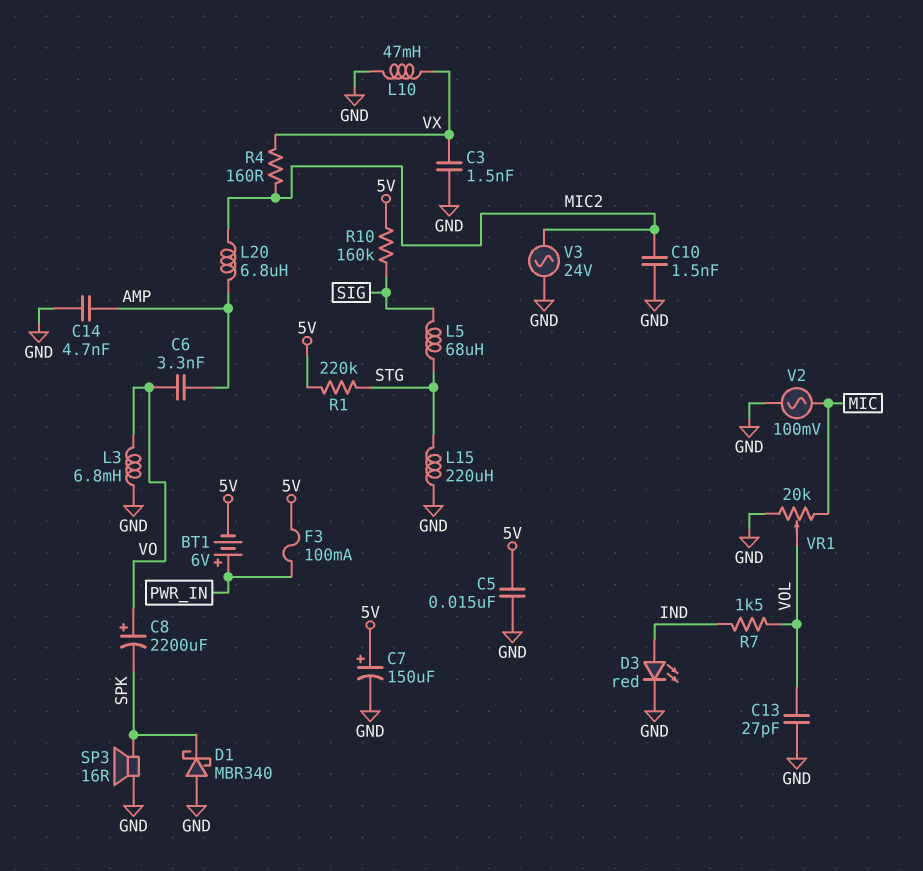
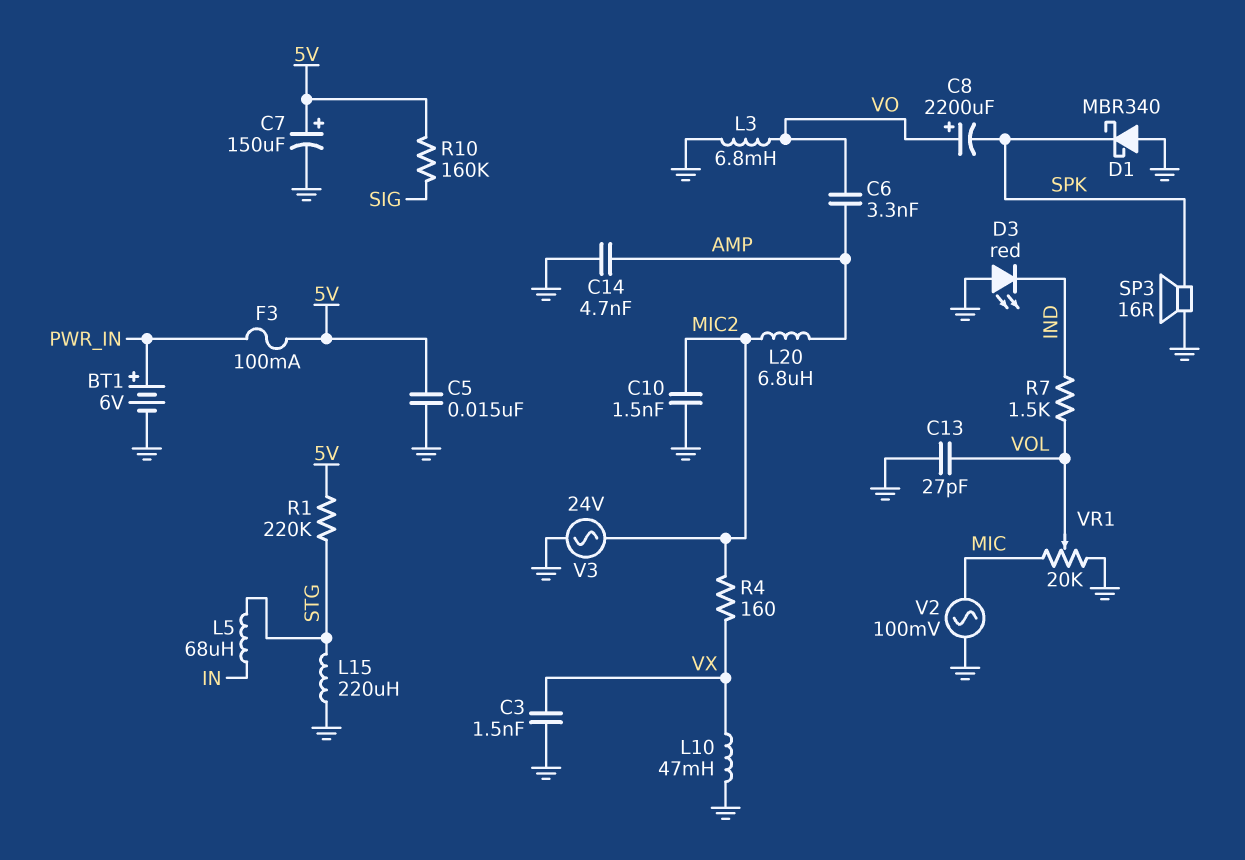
BT1: 6V (plus PWR_IN, minus 5V) -> 6V (plus PWR_IN, minus GND)
D3: LED red (A IND, K GND) -> LED red (A GND, K IND)
L5: 68uH (SIG, STG) -> 68uH (IN, STG)

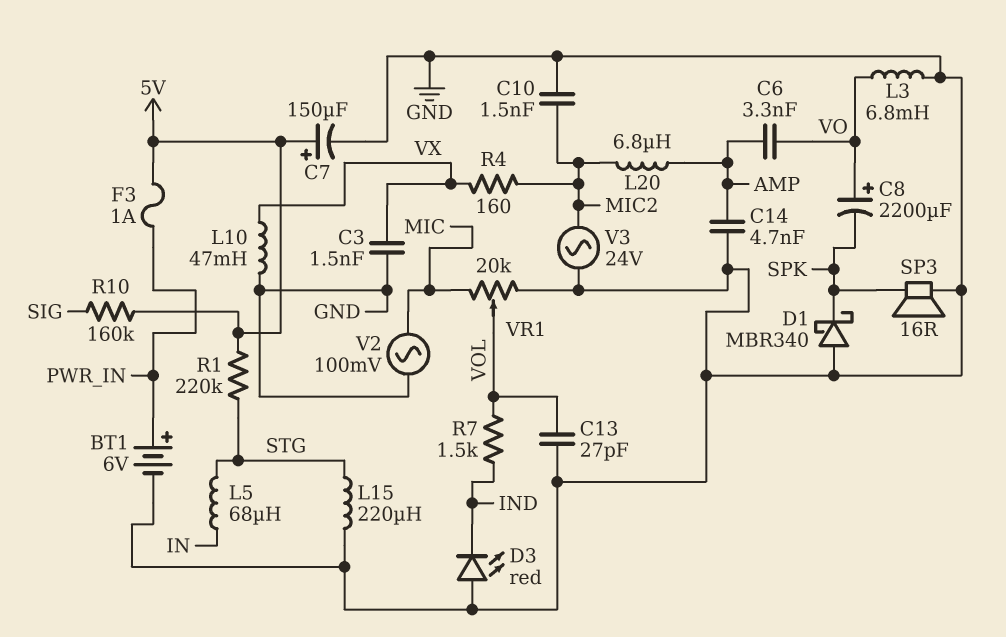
C5: 15nF (5V, GND) -> none
F3: 100mA (5V, PWR_IN) -> 1A (5V, PWR_IN)

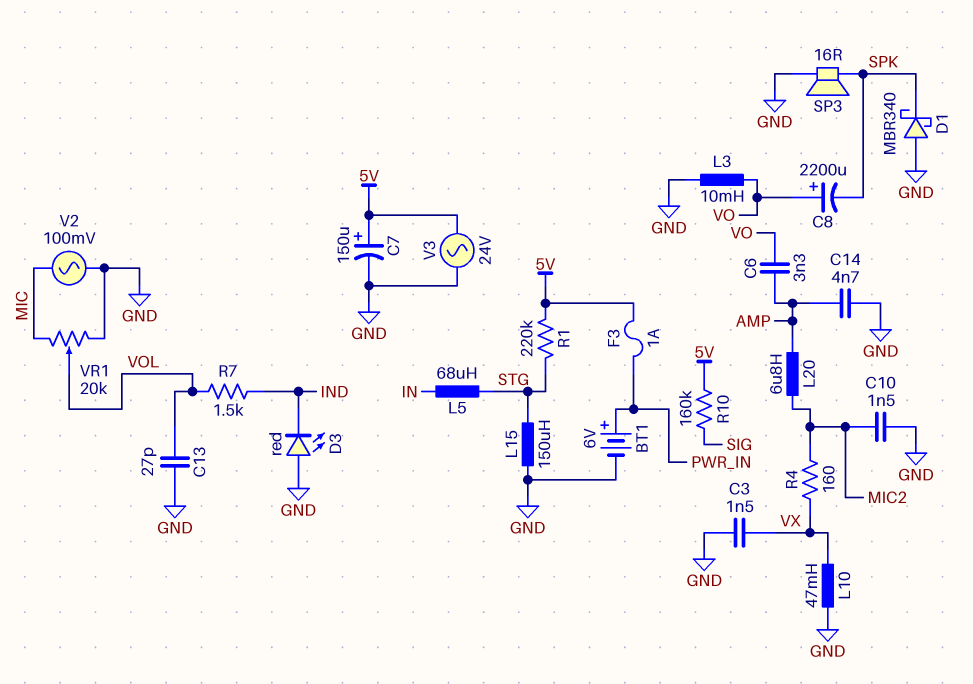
L3: 6.8mH (GND, VO) -> 10mH (GND, VO)
L15: 220uH (GND, STG) -> 150uH (GND, STG)
V3: AC 24V (GND, MIC2) -> AC 24V (5V, GND)

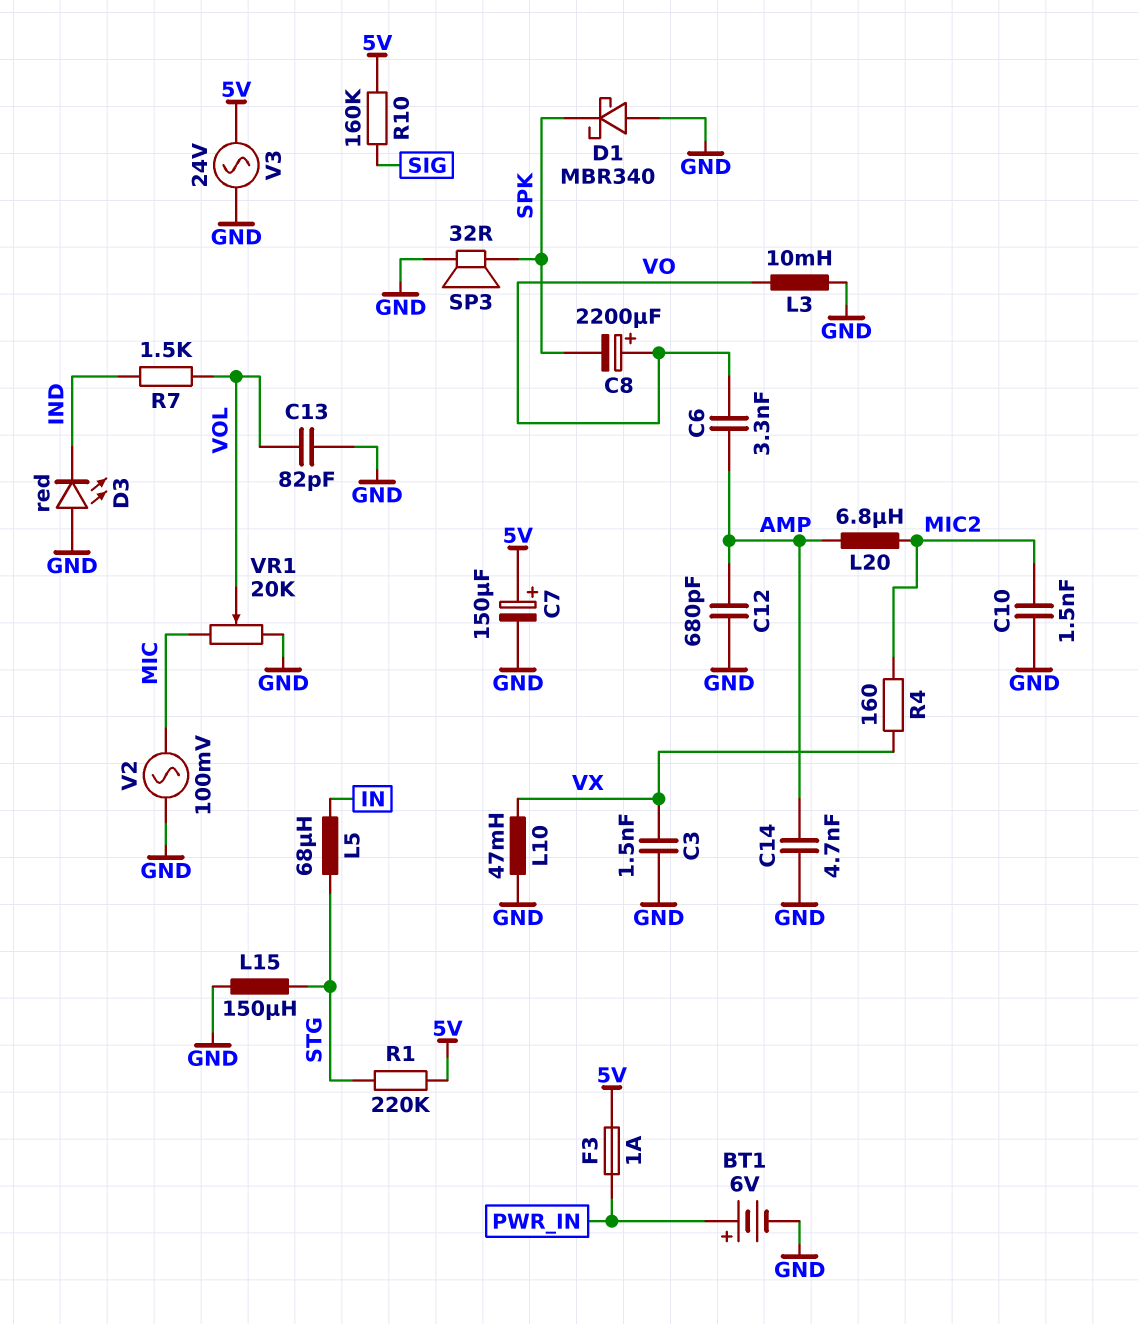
C12: none -> 680pF (AMP, GND)
C13: 27pF (GND, VOL) -> 82pF (GND, VOL)
SP3: speaker 16R (GND, SPK) -> speaker 32R (GND, SPK)

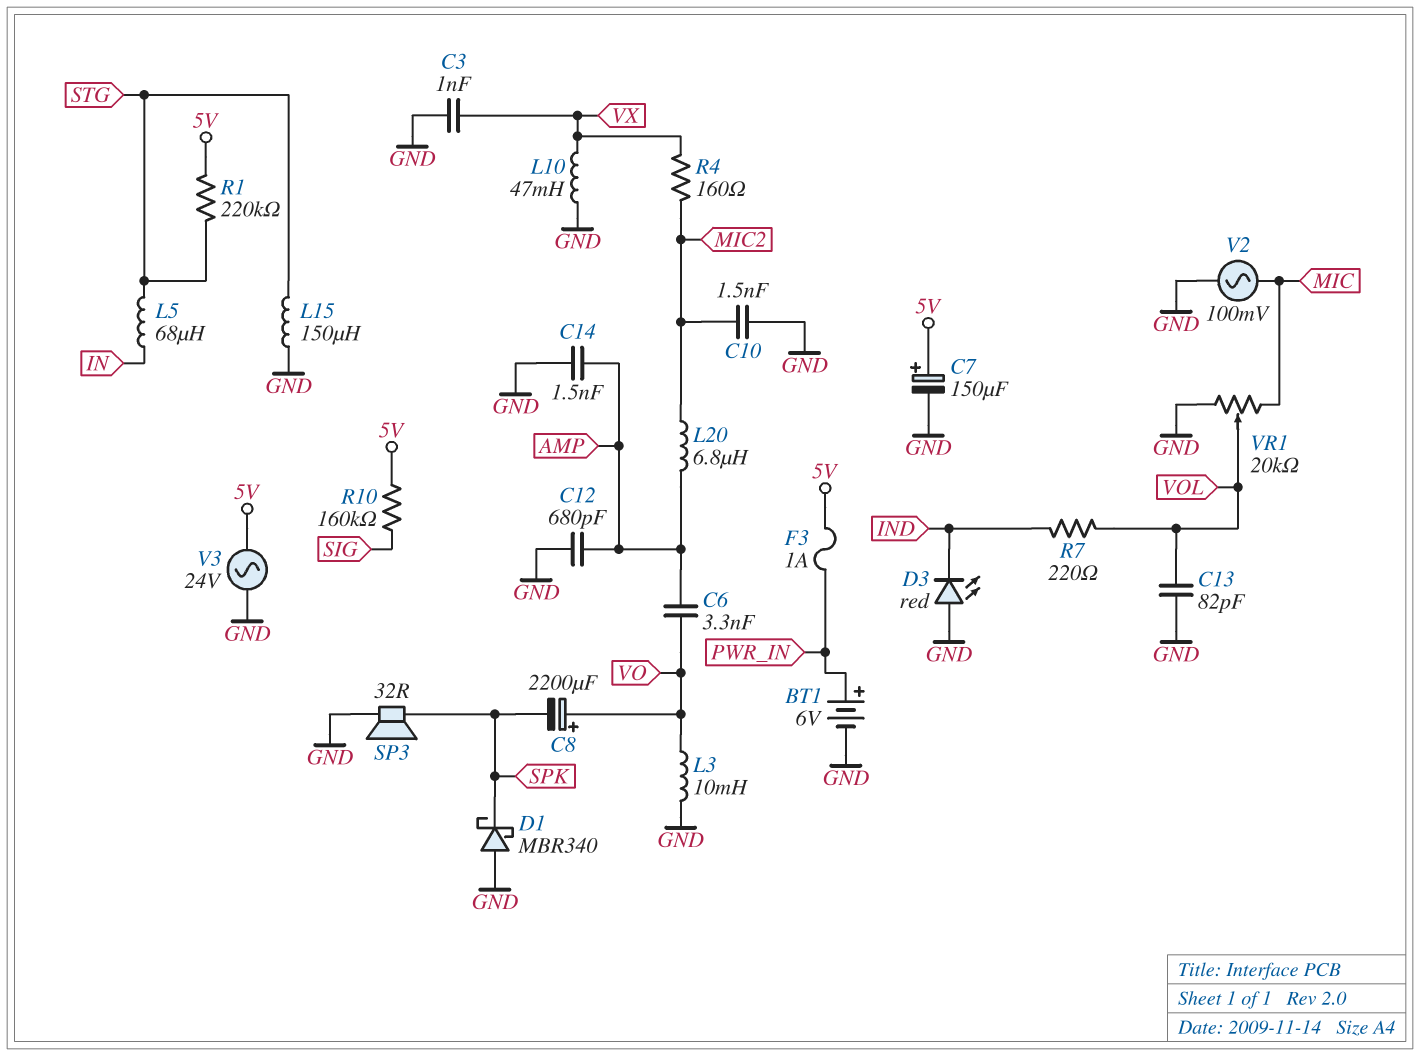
C3: 1.5nF (GND, VX) -> 1nF (GND, VX)
C14: 4.7nF (AMP, GND) -> 1.5nF (AMP, GND)
R7: 1.5k (IND, VOL) -> 220 (IND, VOL)

